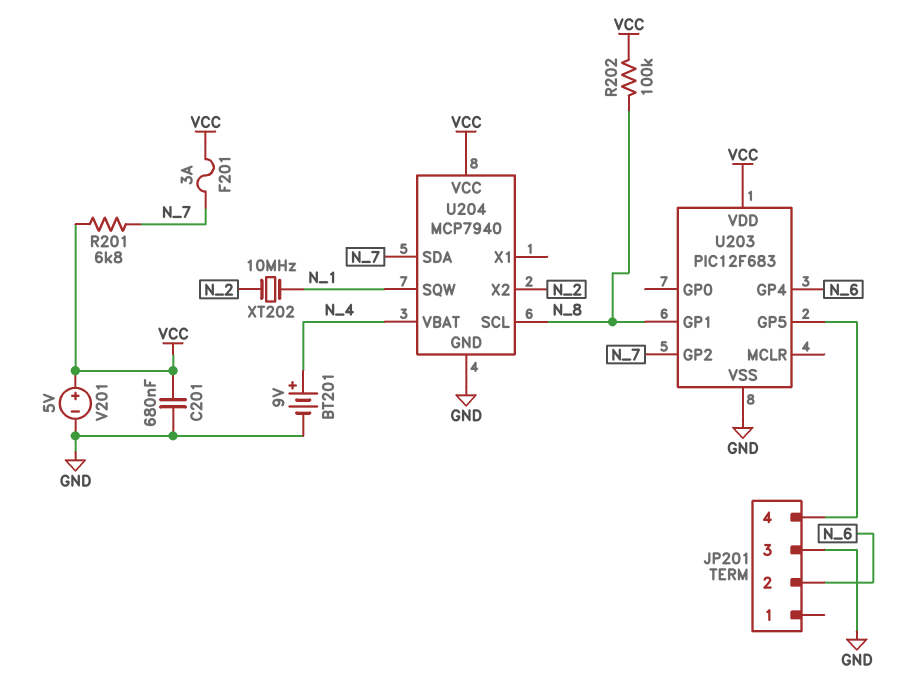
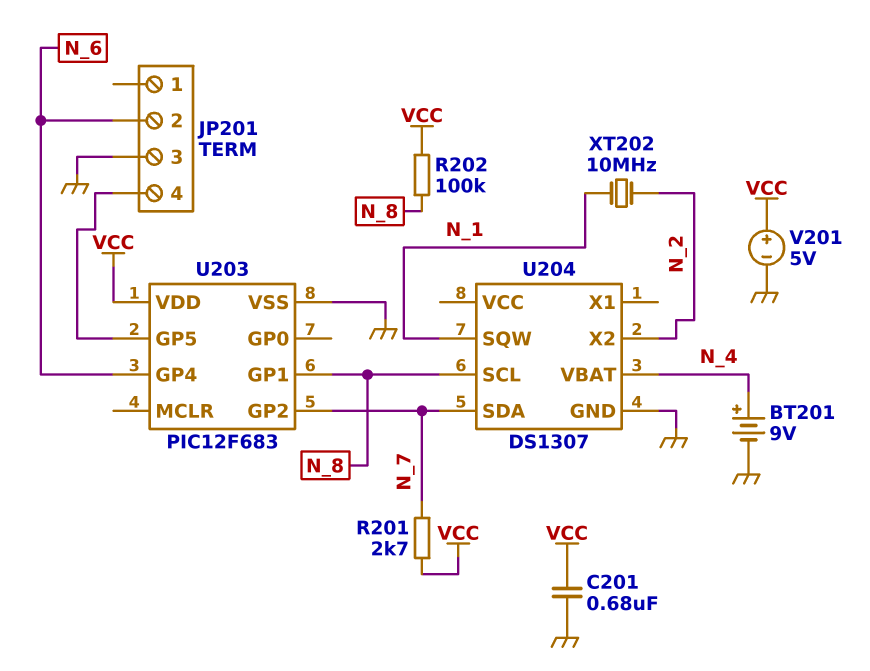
F201: 3A (N_7, VCC) -> none
R201: 6.8k (N_7, VCC) -> 2.7k (N_7, VCC)
U204: MCP7940 -> DS1307
U204 pin VCC: VCC -> none

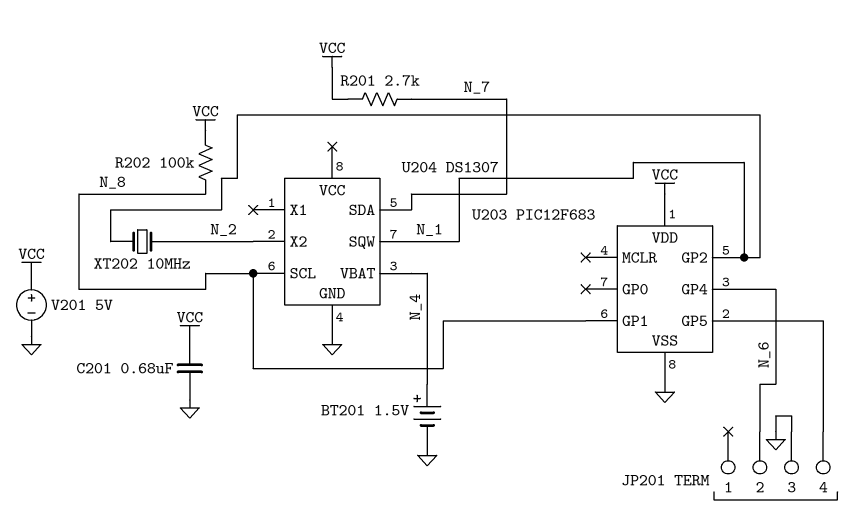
BT201: 9V (plus N_4, minus GND) -> 1.5V (plus N_4, minus GND)
U203 pin GP2: N_7 -> N_1

